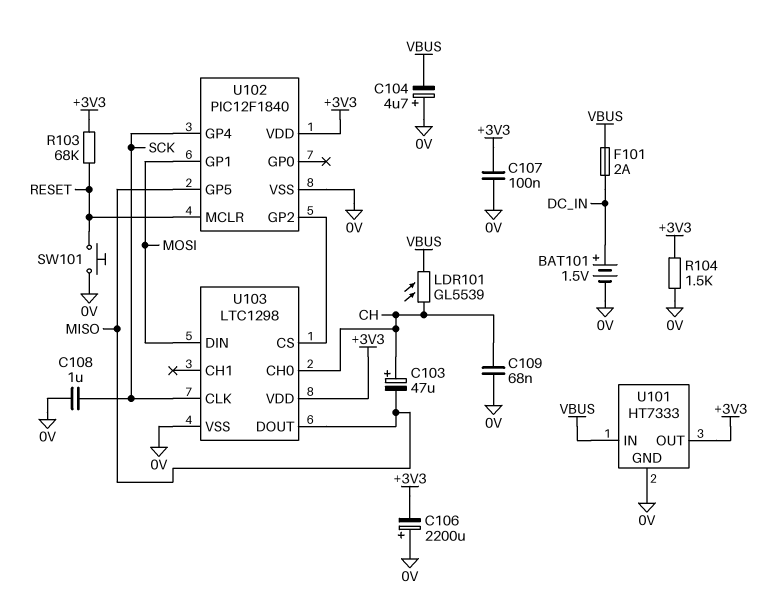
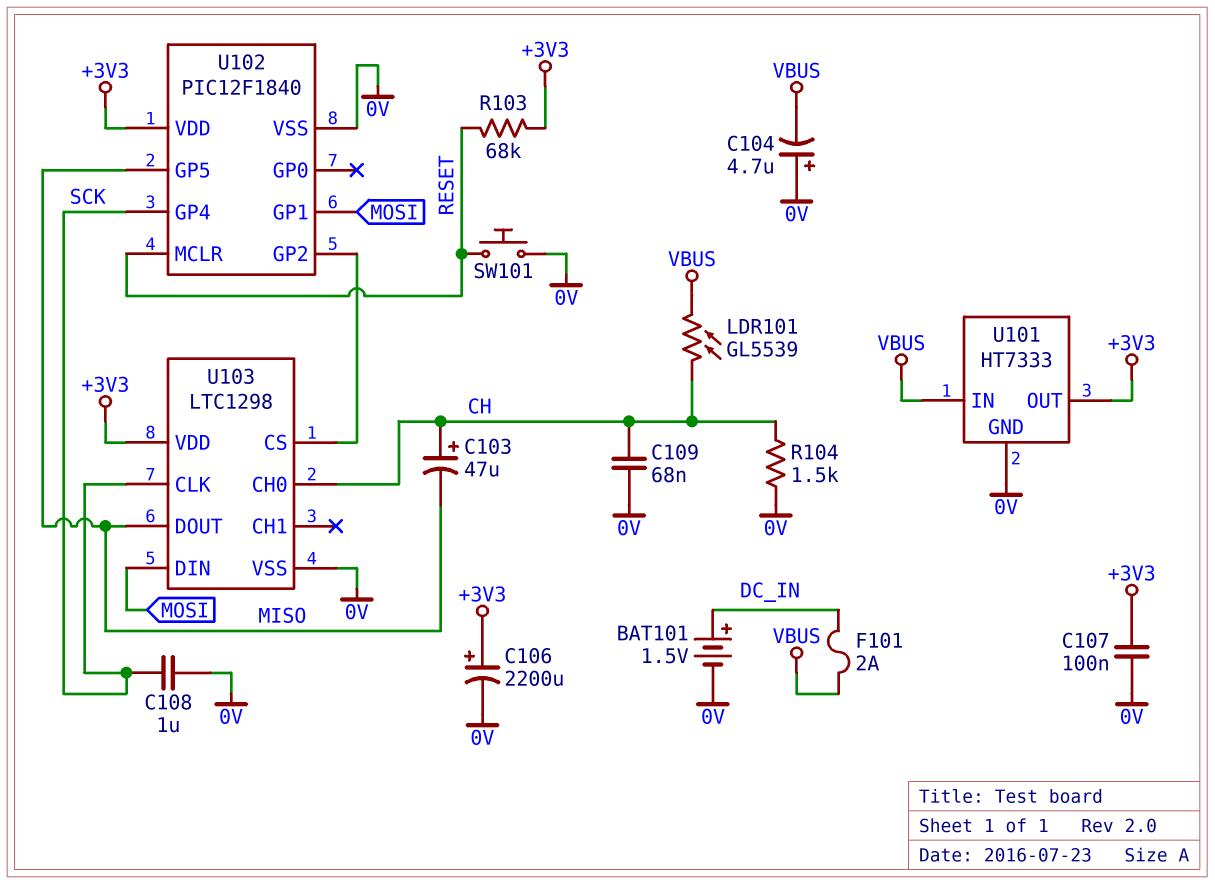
C106: 2200uF (plus 0V, minus +3V3) -> 2200uF (plus +3V3, minus 0V)
R104: 1.5k (+3V3, 0V) -> 1.5k (0V, CH)

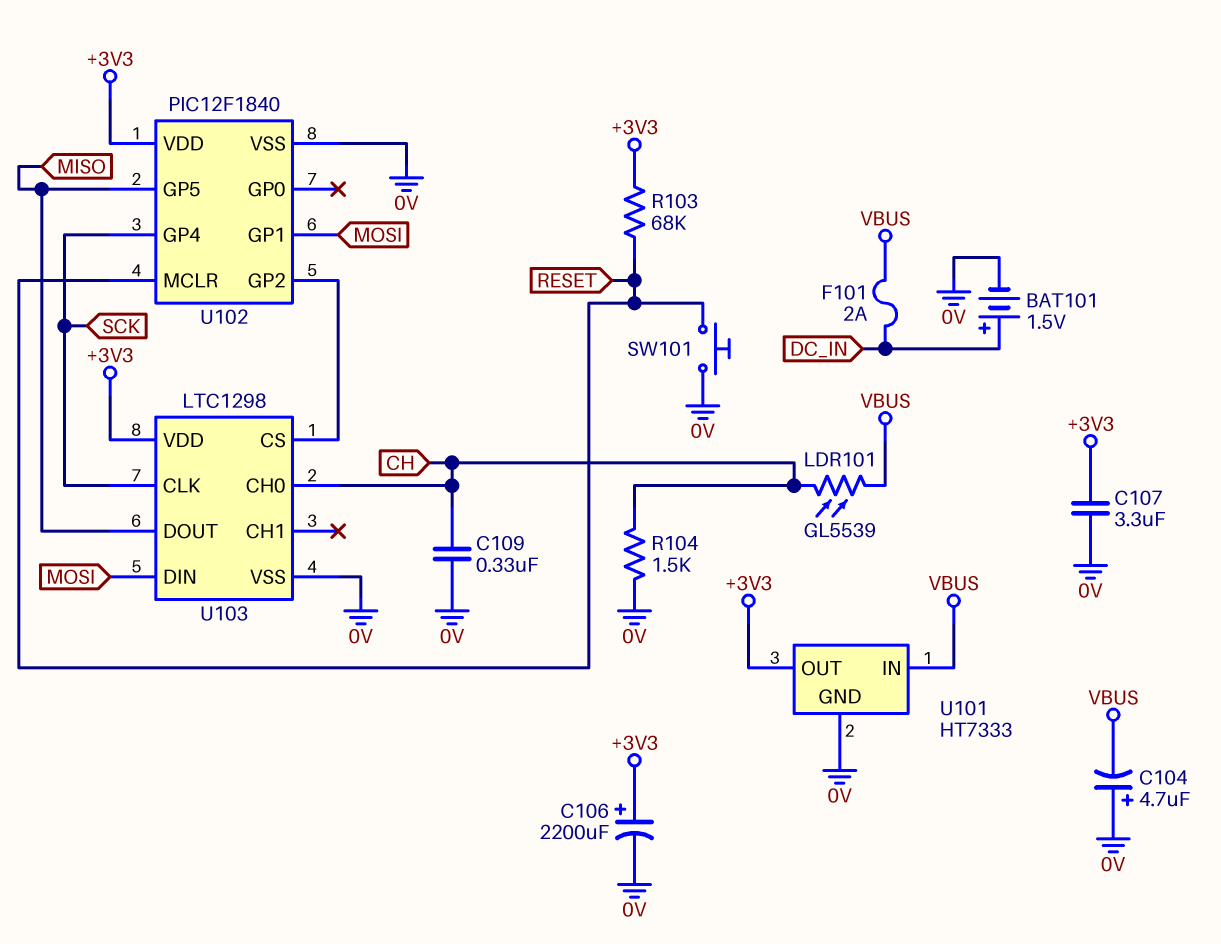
C103: 47uF (plus CH, minus MISO) -> none
C107: 100nF (+3V3, 0V) -> 3.3uF (+3V3, 0V)
C108: 1uF (0V, SCK) -> none
C109: 68nF (0V, CH) -> 330nF (0V, CH)

